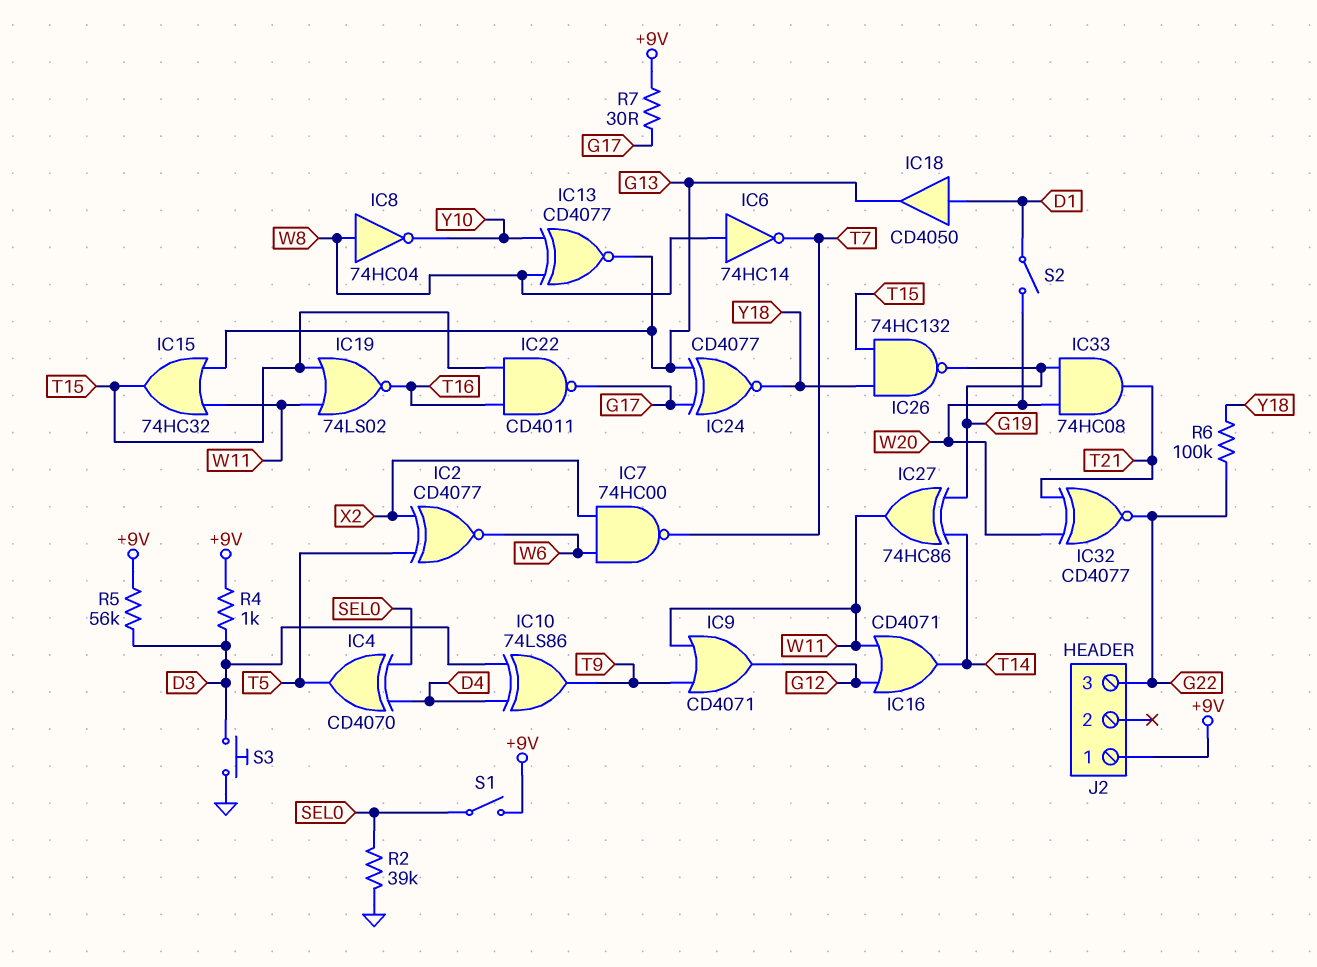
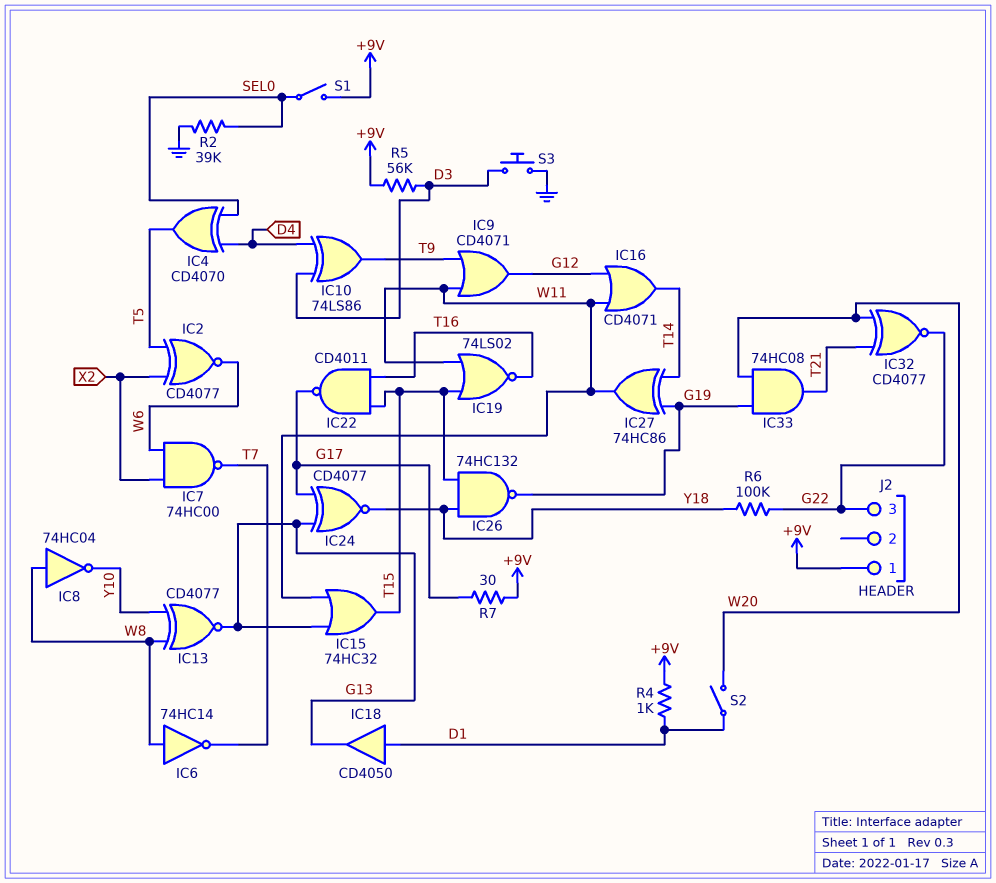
R4: 1k (+9V, D3) -> 1k (+9V, D1)

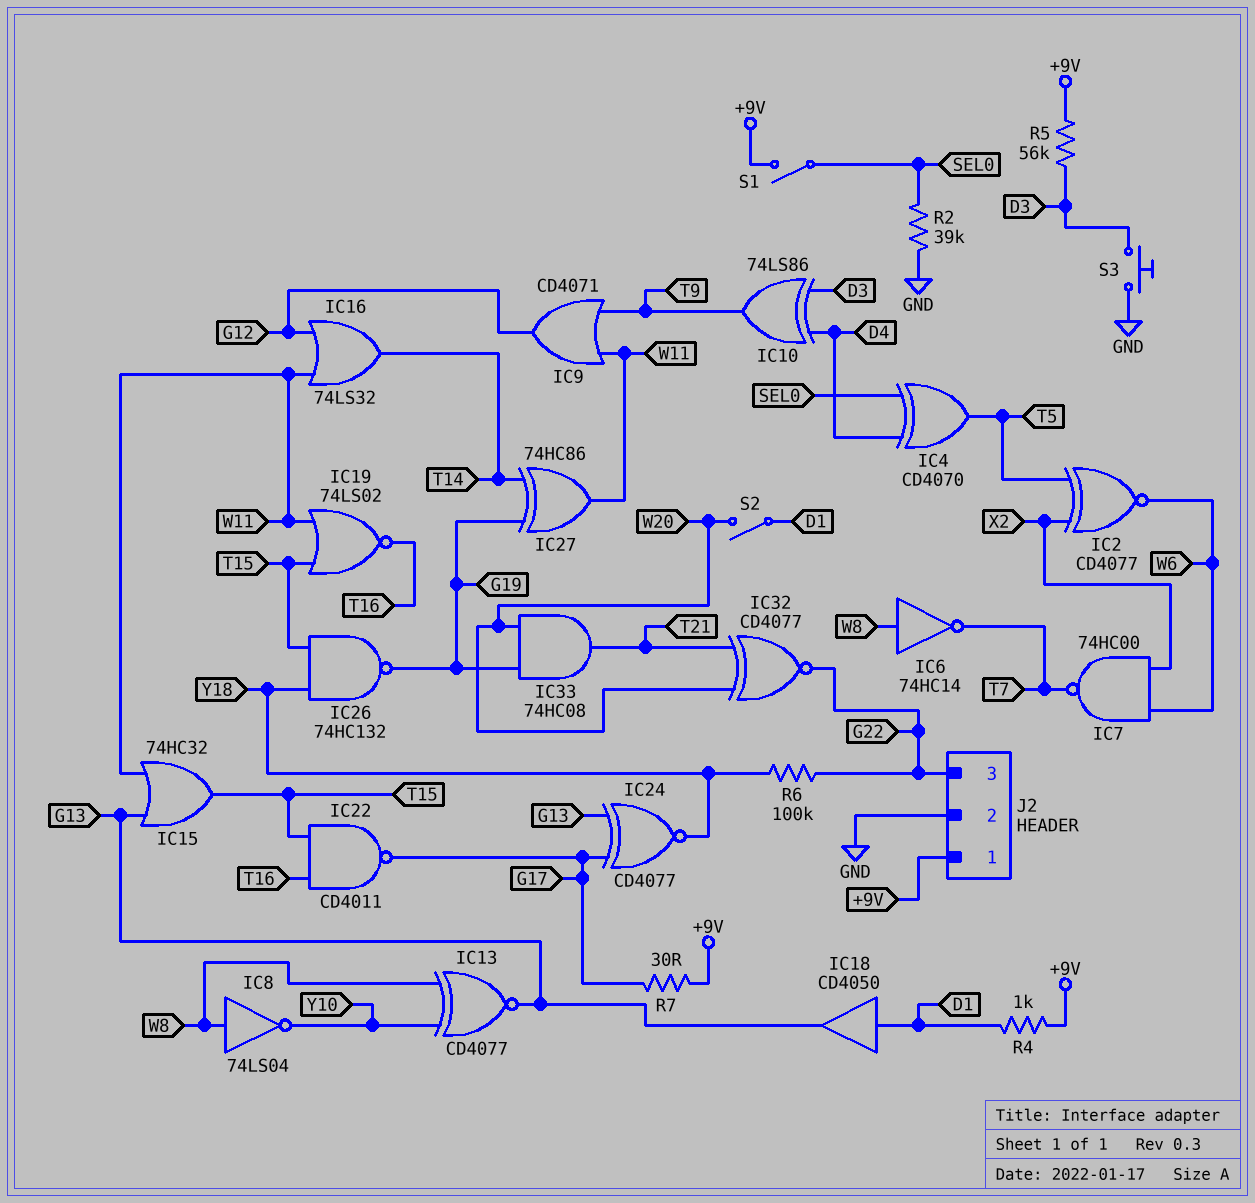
IC8: NOT 74HC04 (in W8, out Y10) -> NOT 74LS04 (in W8, out Y10)
IC16: OR CD4071 (in G12, in W11, out T14) -> OR 74LS32 (in G12, in W11, out T14)
J2 pin 2: none -> GND

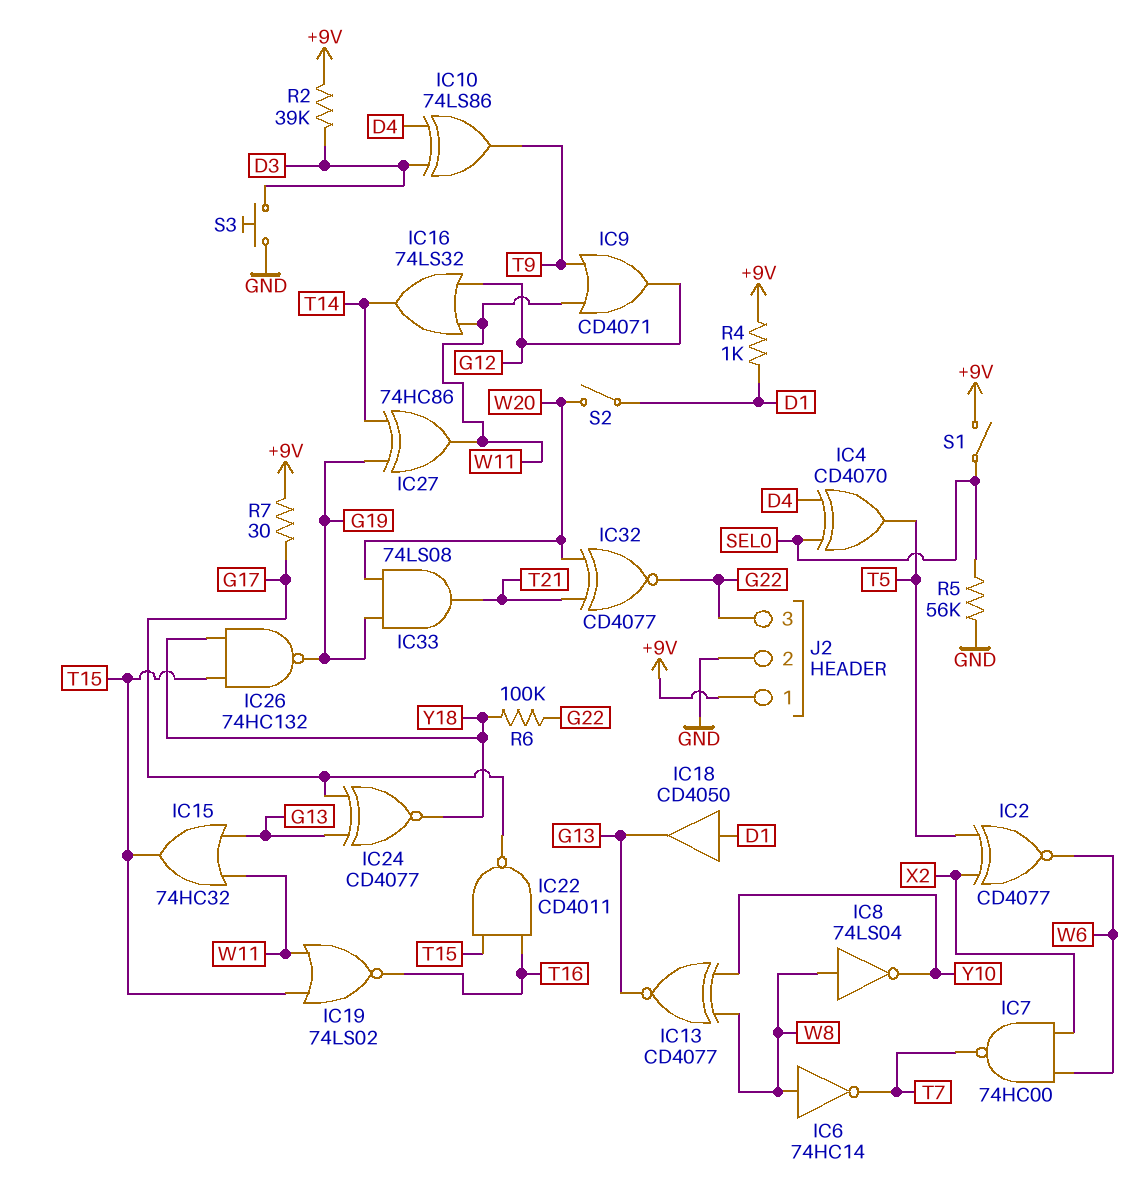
IC33: AND 74HC08 (in G19, in W20, out T21) -> AND 74LS08 (in G19, in W20, out T21)
R2: 39k (GND, SEL0) -> 39k (+9V, D3)
R5: 56k (+9V, D3) -> 56k (GND, SEL0)

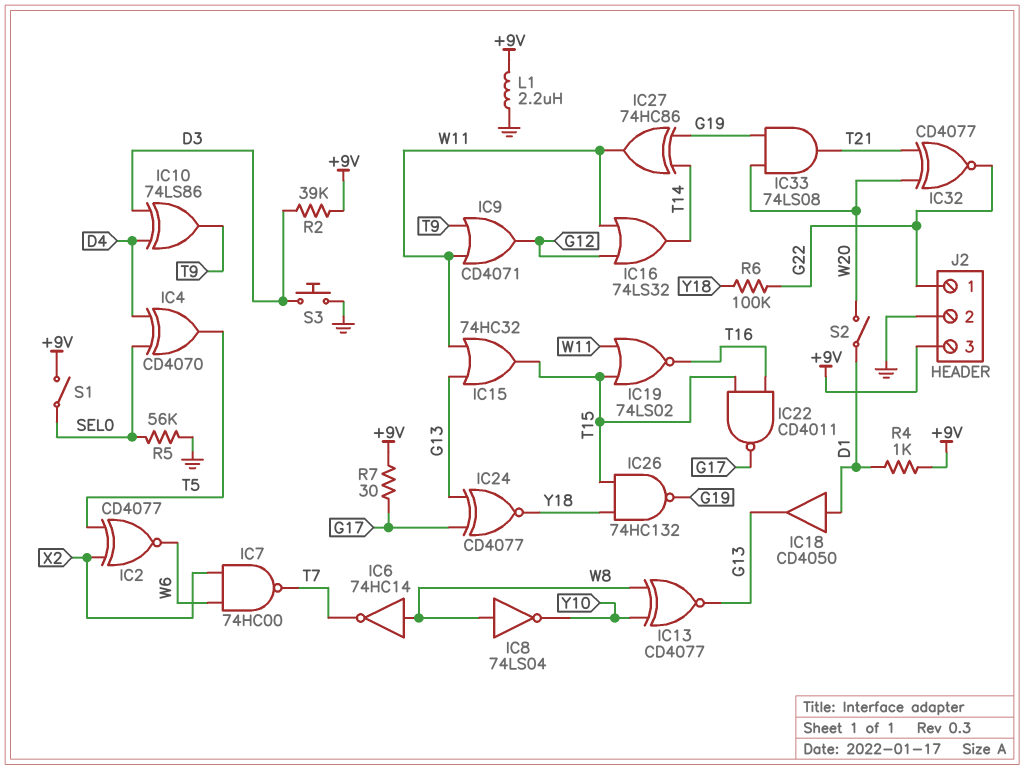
J2 pin 1: +9V -> G22
J2 pin 3: G22 -> +9V
L1: none -> 2.2uH (+9V, GND)

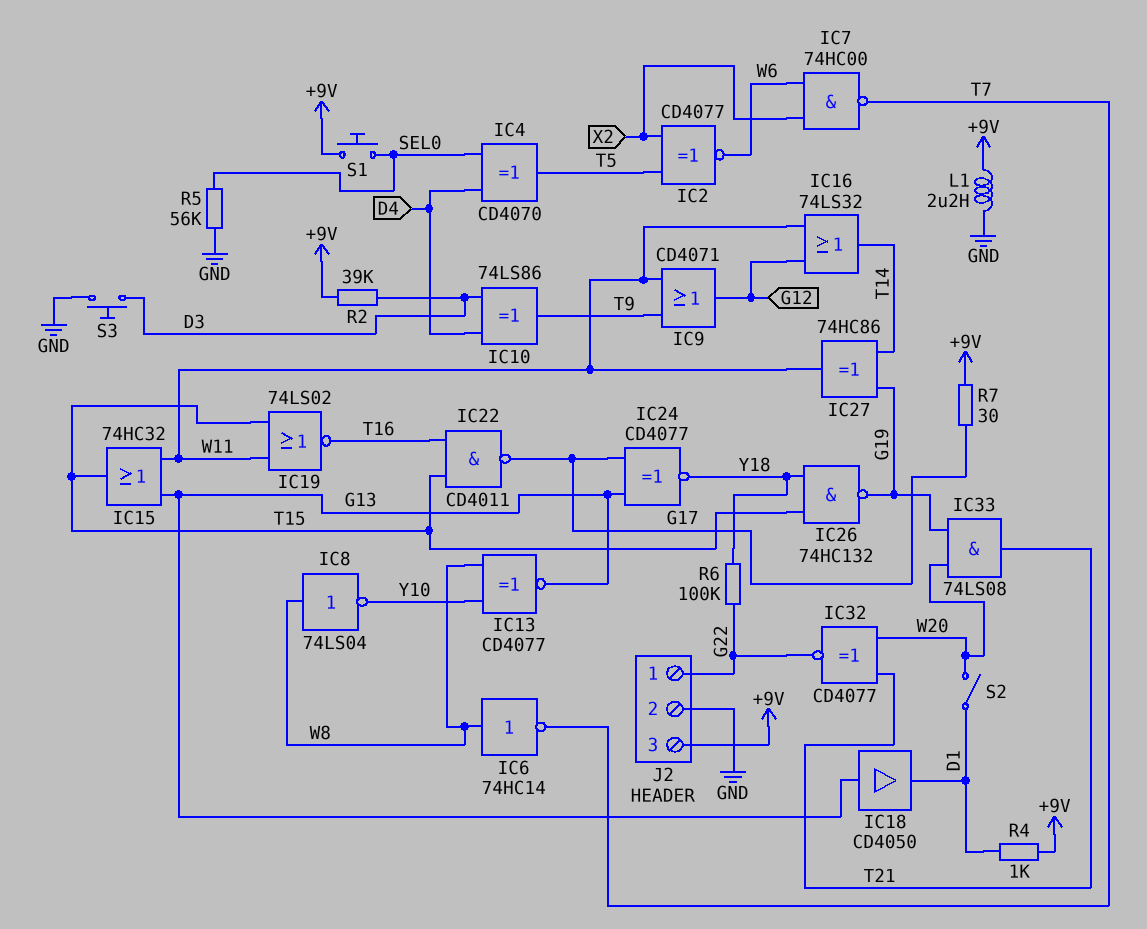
IC18: buffer CD4050 (in D1, out G13) -> buffer CD4050 (in G13, out D1)
S1: switch (+9V, SEL0) -> button (+9V, SEL0)

